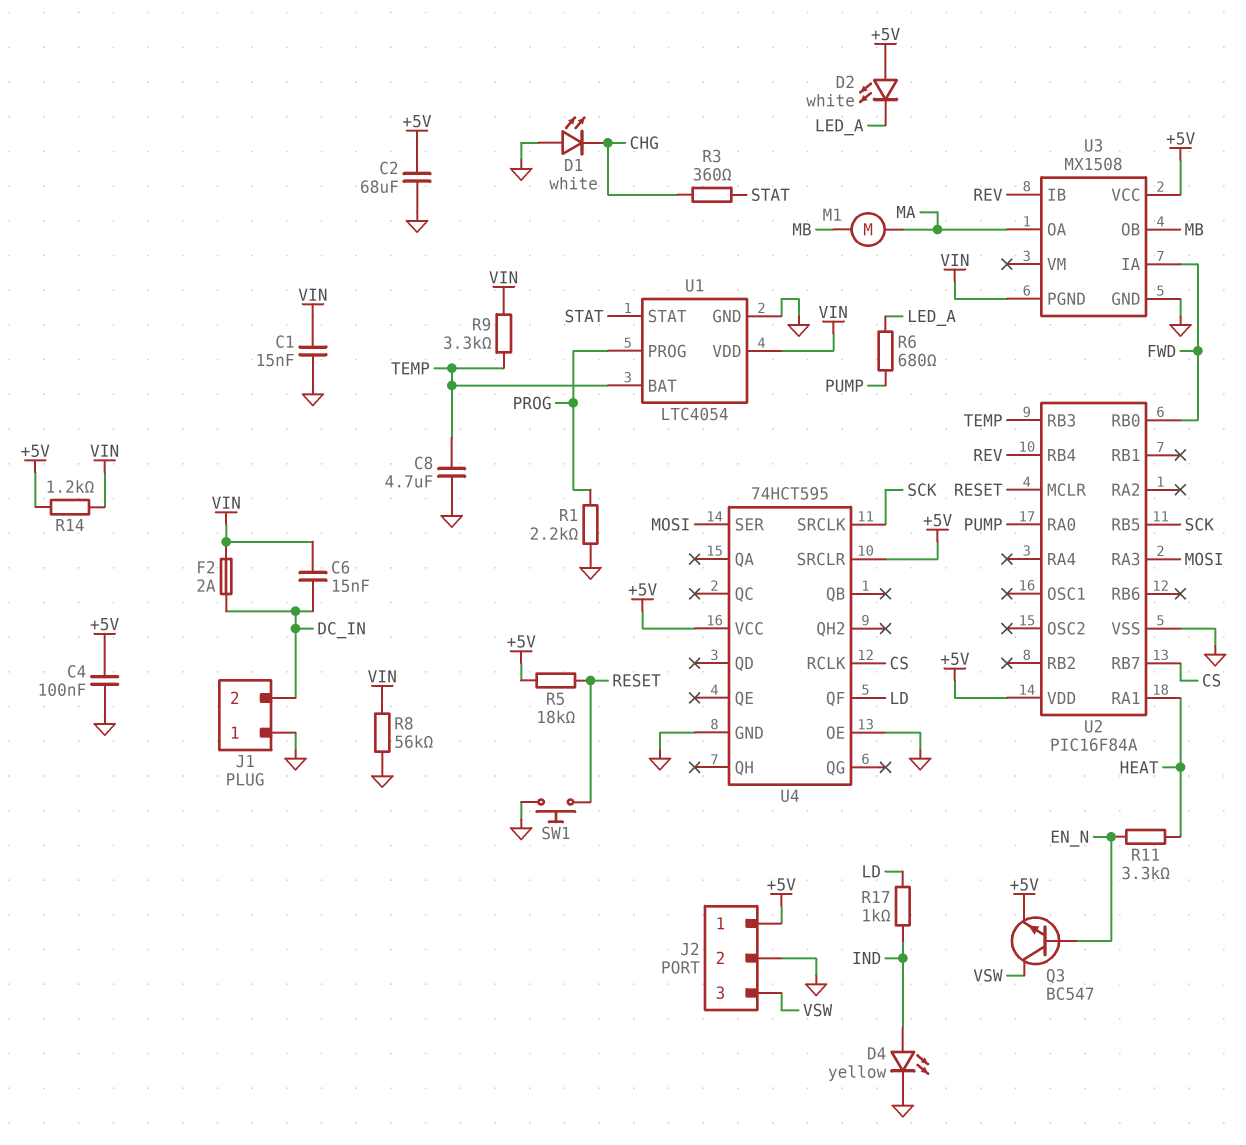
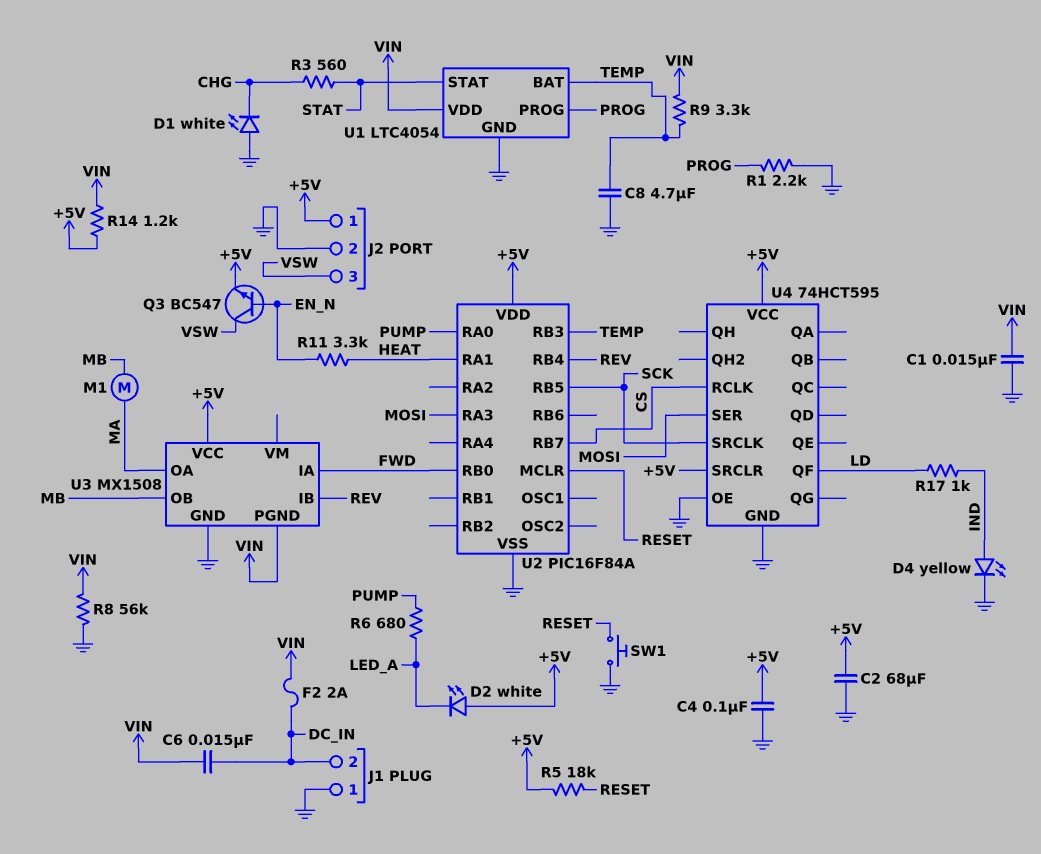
R3: 360 (CHG, STAT) -> 560 (CHG, STAT)

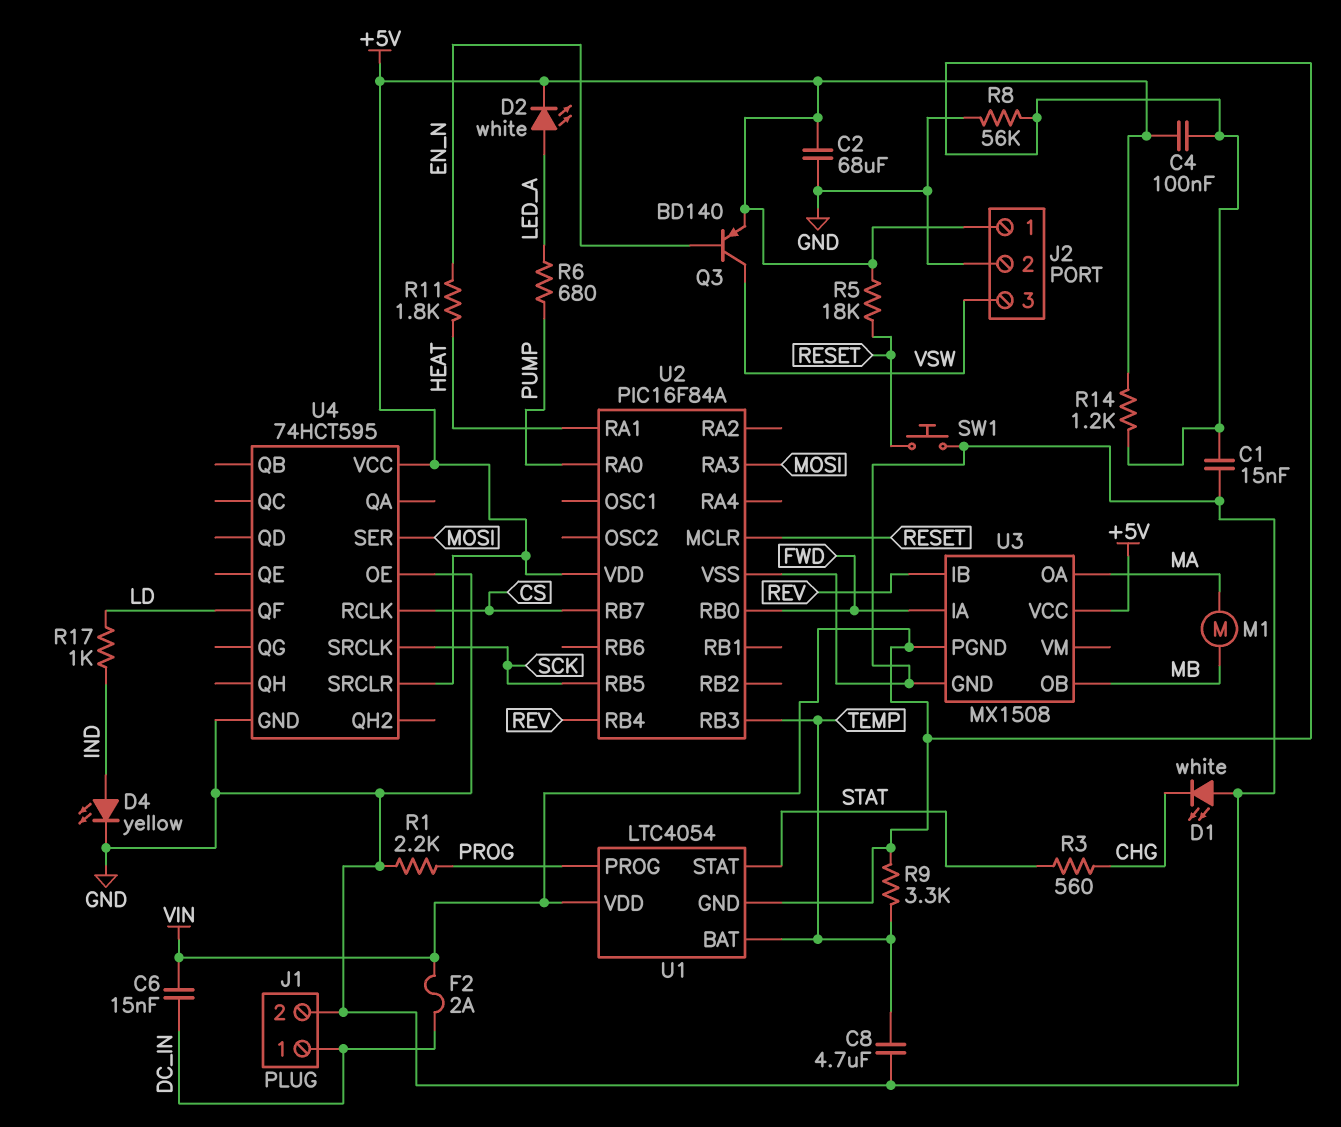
C4: 100nF (+5V, GND) -> 100nF (+5V, VIN)
D2: LED white (A +5V, K LED_A) -> LED white (A LED_A, K +5V)
J1 pin 1: GND -> DC_IN
J1 pin 2: DC_IN -> GND
Q3: NPN BC547 (B EN_N, C VSW, E +5V) -> PNP BD140 (B EN_N, C VSW, E +5V)
R11: 3.3k (EN_N, HEAT) -> 1.8k (EN_N, HEAT)
U1 pin GND: GND -> VIN

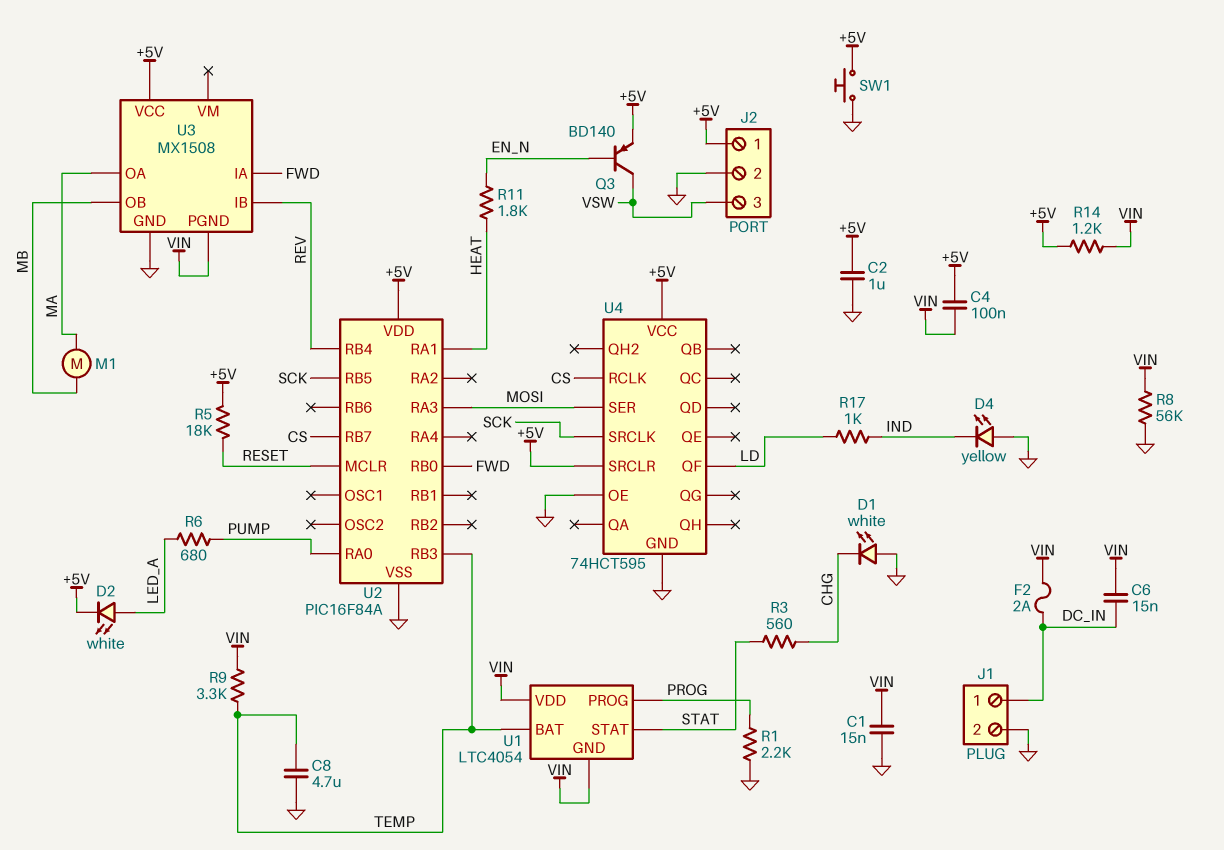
C2: 68uF (+5V, GND) -> 1uF (+5V, GND)
D4: LED yellow (A IND, K GND) -> LED yellow (A GND, K IND)
SW1: button (GND, RESET) -> button (+5V, GND)

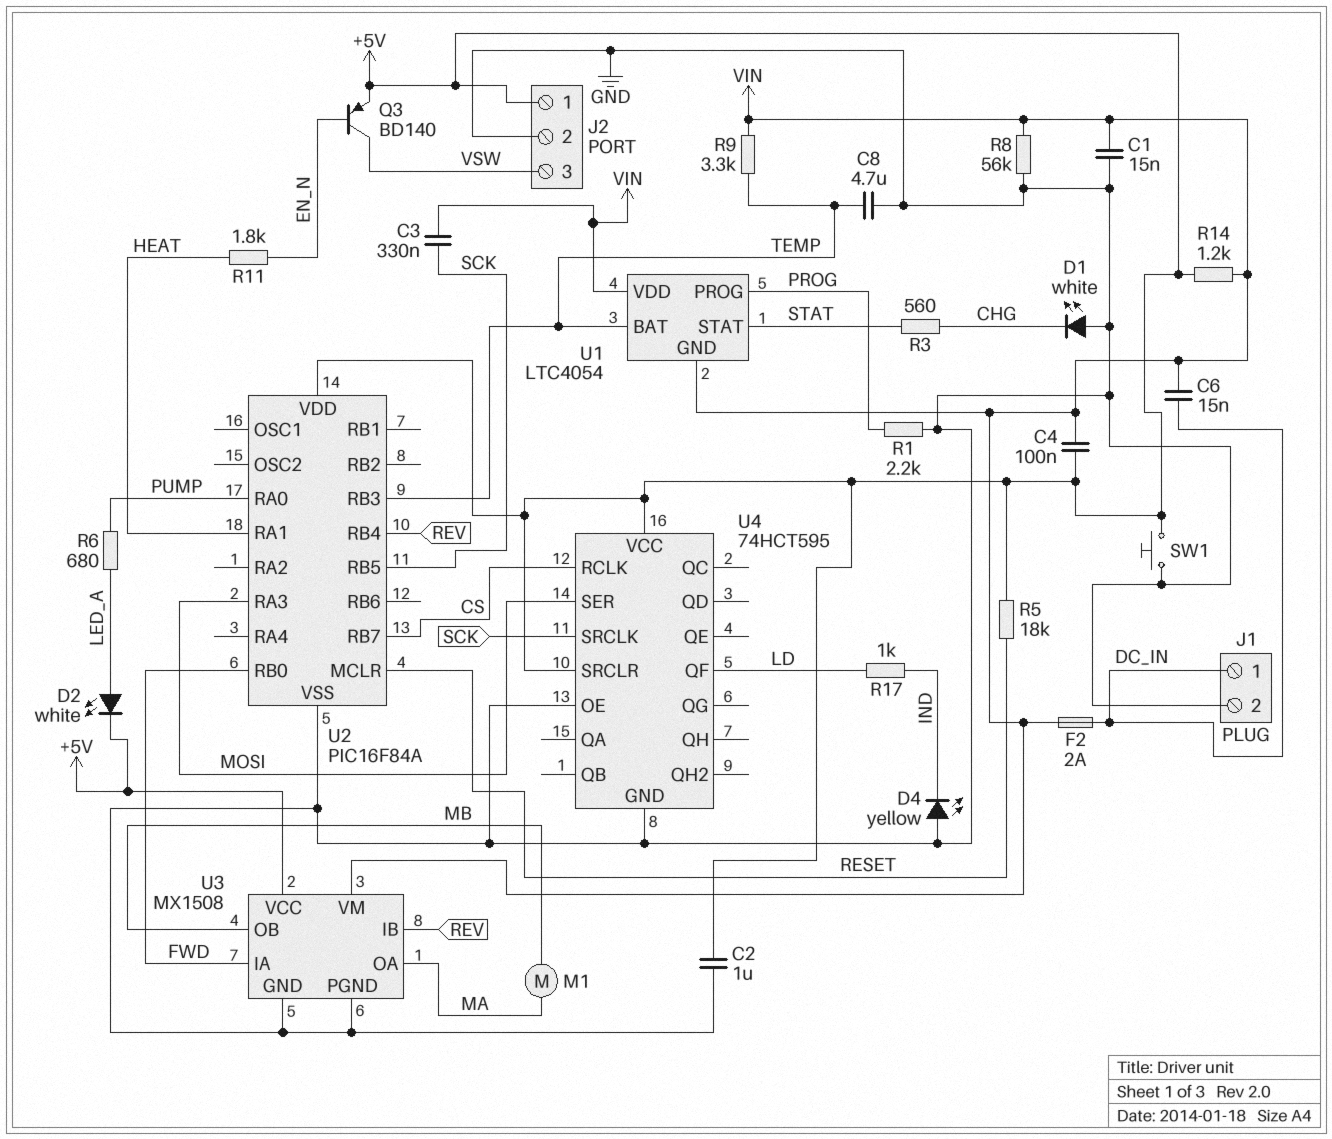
C3: none -> 330nF (SCK, VIN)
U3 pin PGND: VIN -> GND
U3 pin VM: none -> VIN

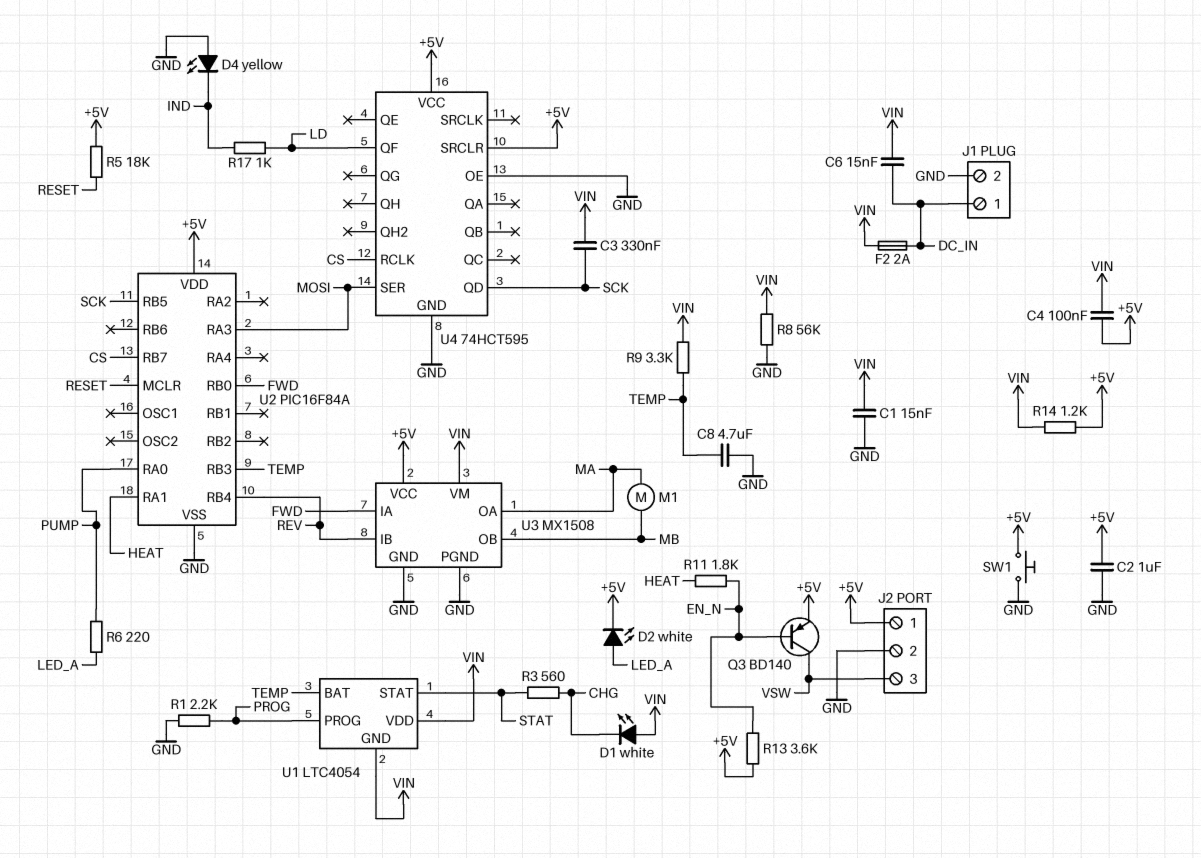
D1: LED white (A GND, K CHG) -> LED white (A VIN, K CHG)
R6: 680 (LED_A, PUMP) -> 220 (LED_A, PUMP)
R13: none -> 3.6k (+5V, EN_N)
U4 pin QD: none -> SCK
U4 pin SRCLK: SCK -> none

